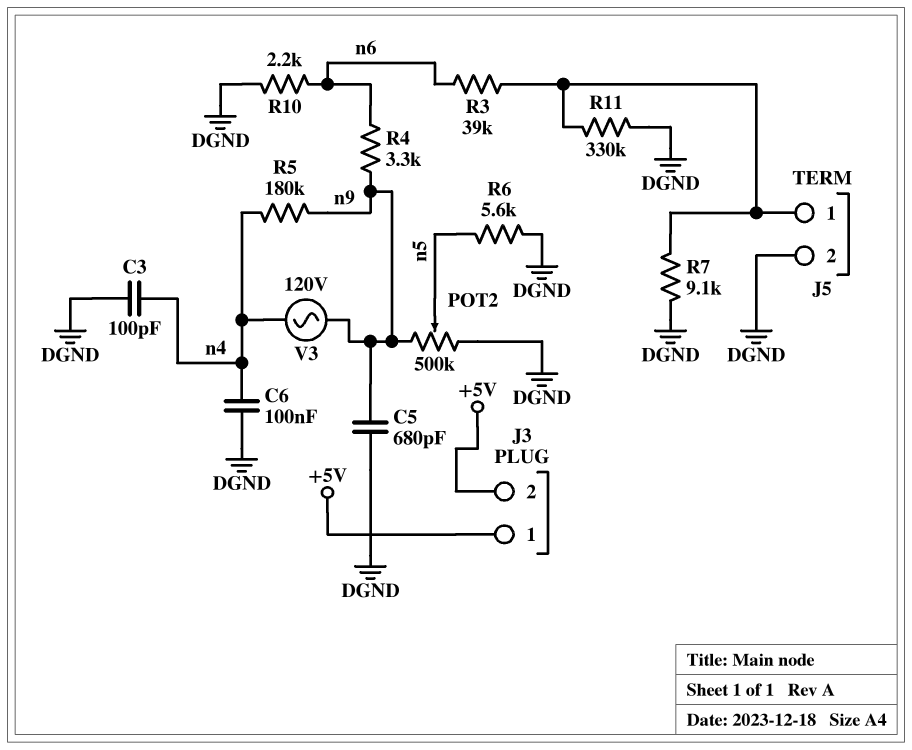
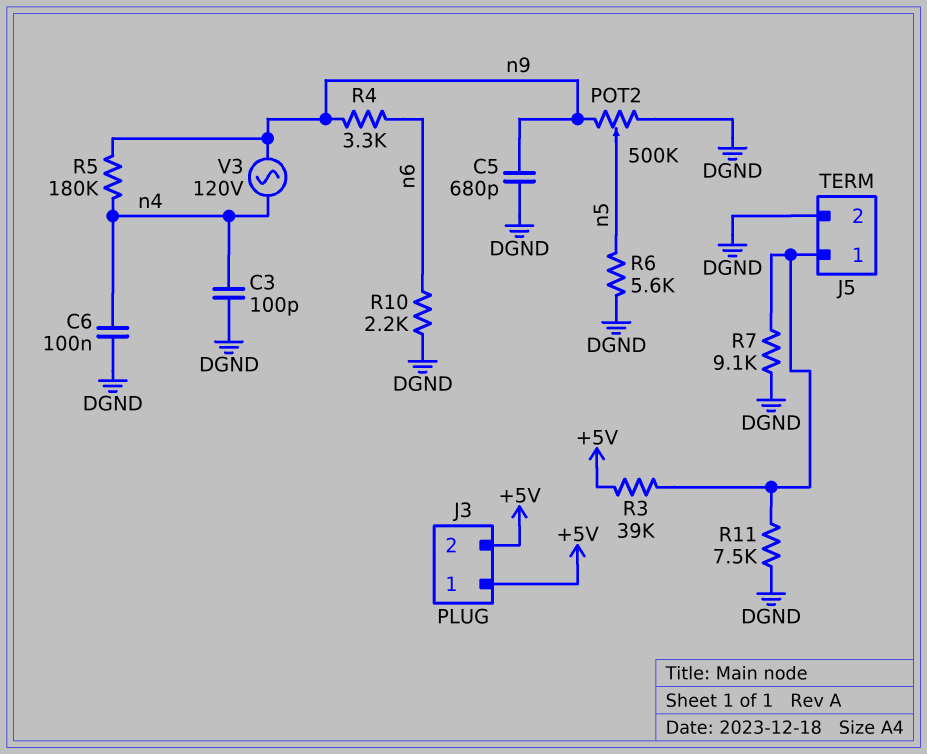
R3: 39k (J5/1, n6) -> 39k (+5V, J5/1)
R11: 330k (DGND, J5/1) -> 7.5k (DGND, J5/1)

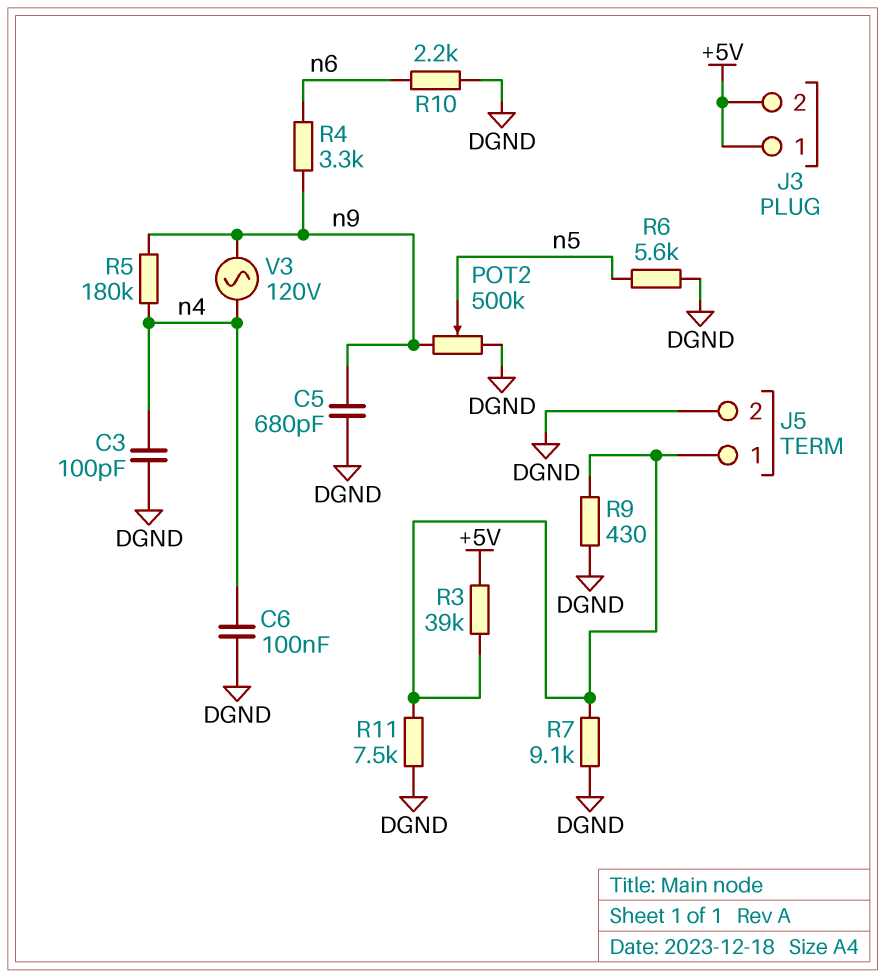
R9: none -> 430 (DGND, J5/1)

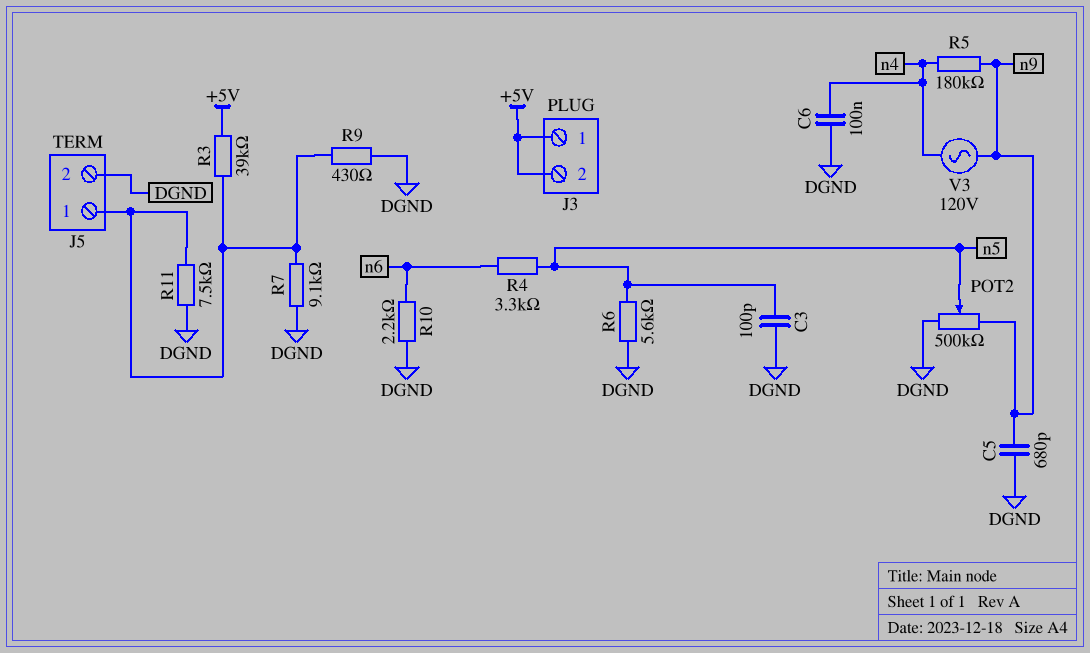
C3: 100pF (DGND, n4) -> 100pF (DGND, n5)
R4: 3.3k (n6, n9) -> 3.3k (n5, n6)

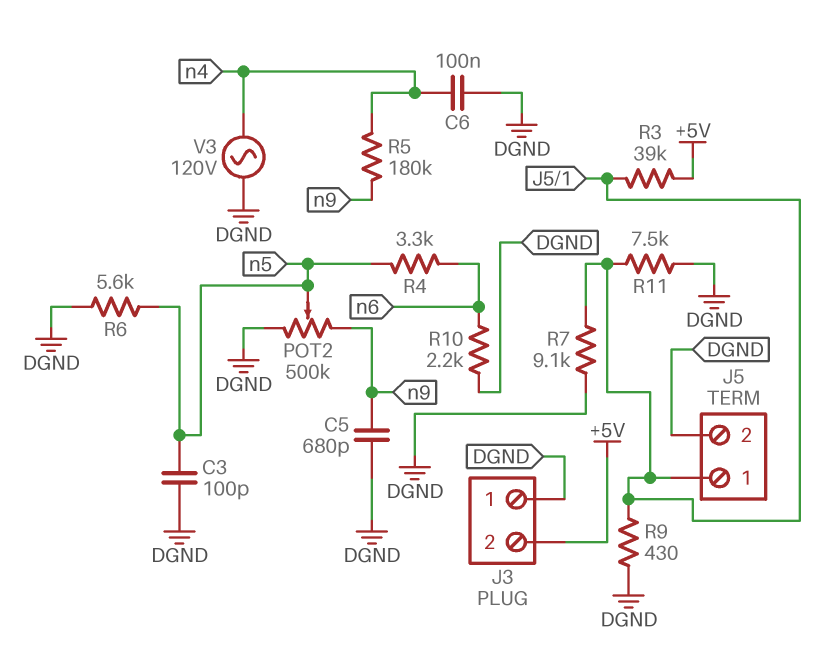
J3 pin 1: +5V -> DGND
V3: AC 120V (n4, n9) -> AC 120V (DGND, n4)

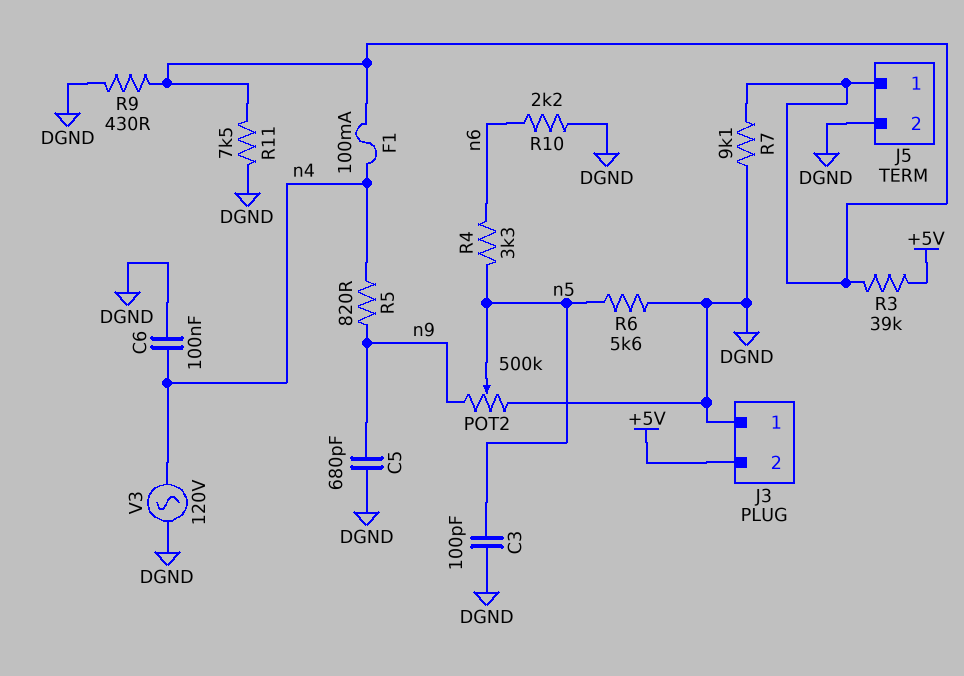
F1: none -> 100mA (J5/1, n4)
R5: 180k (n4, n9) -> 820 (n4, n9)

